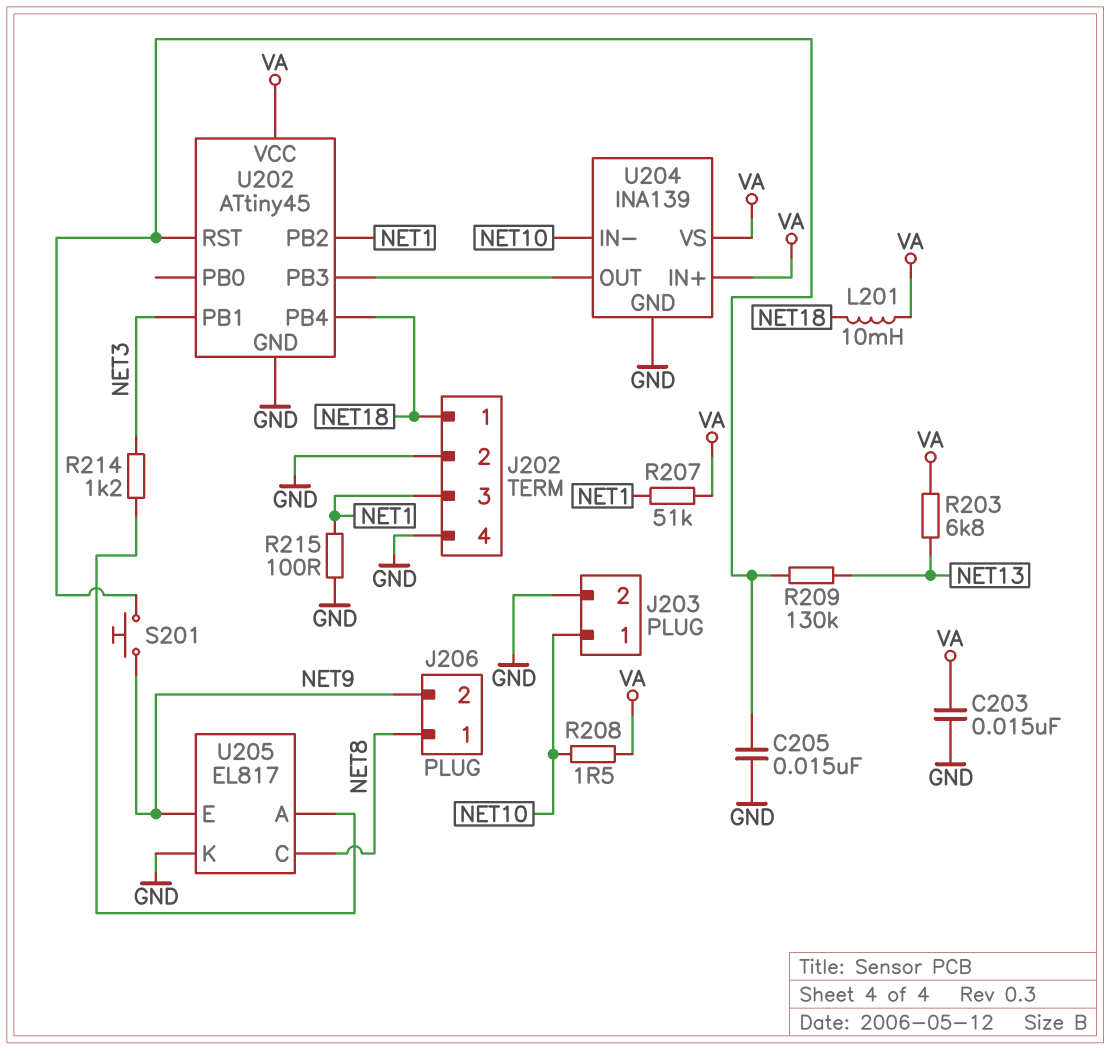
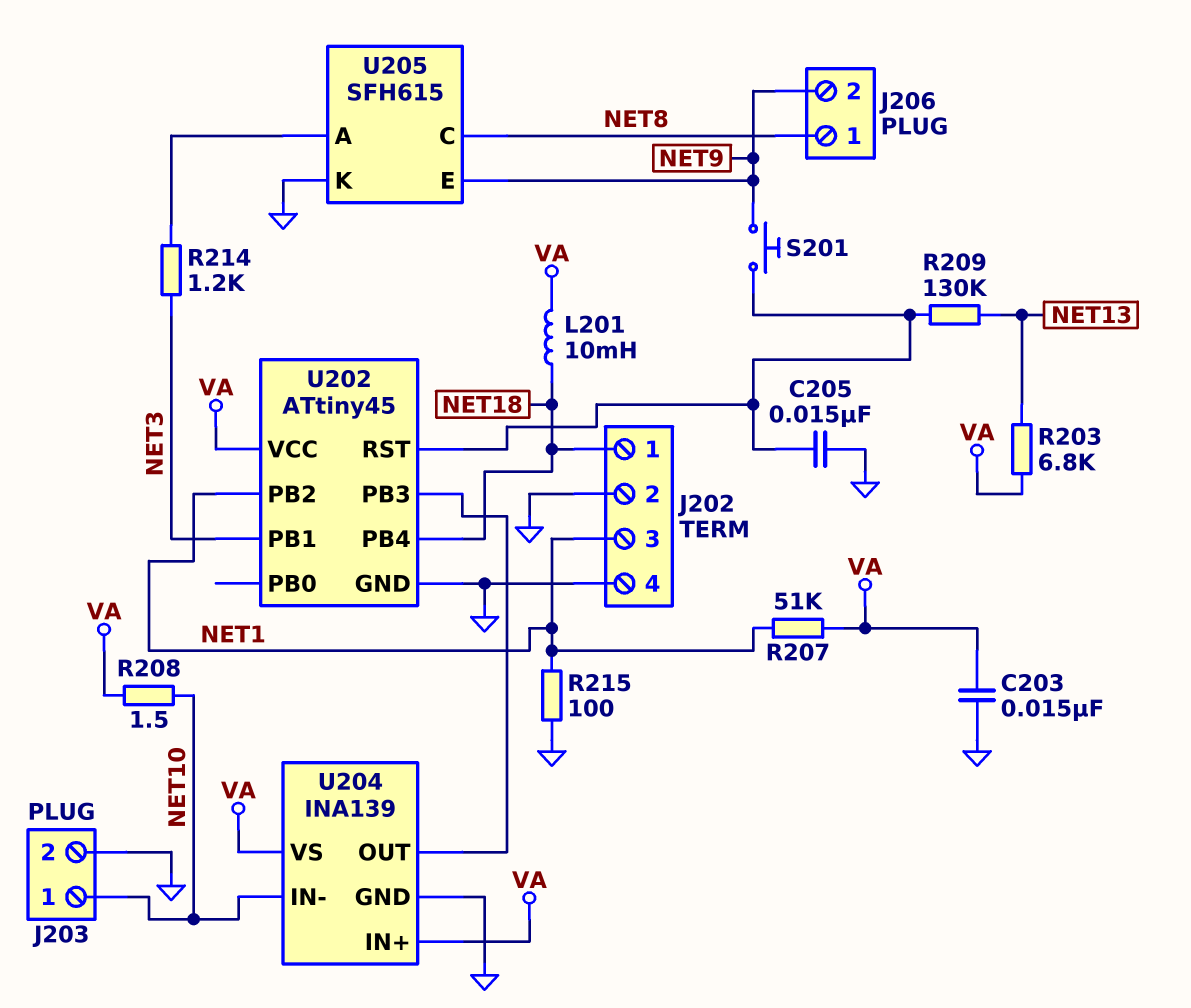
U205: EL817 -> SFH615

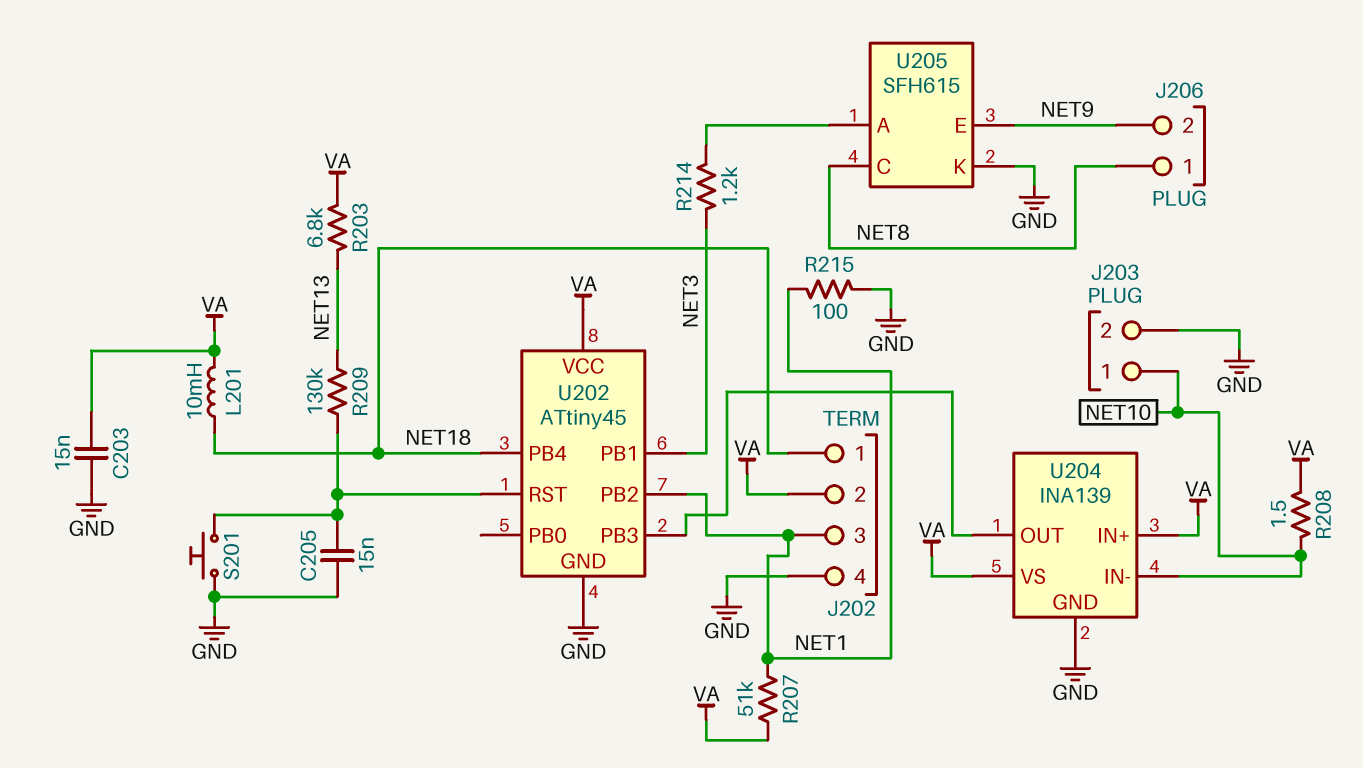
J202 pin 2: GND -> VA
S201: button (NET9, U202/RST) -> button (GND, U202/RST)

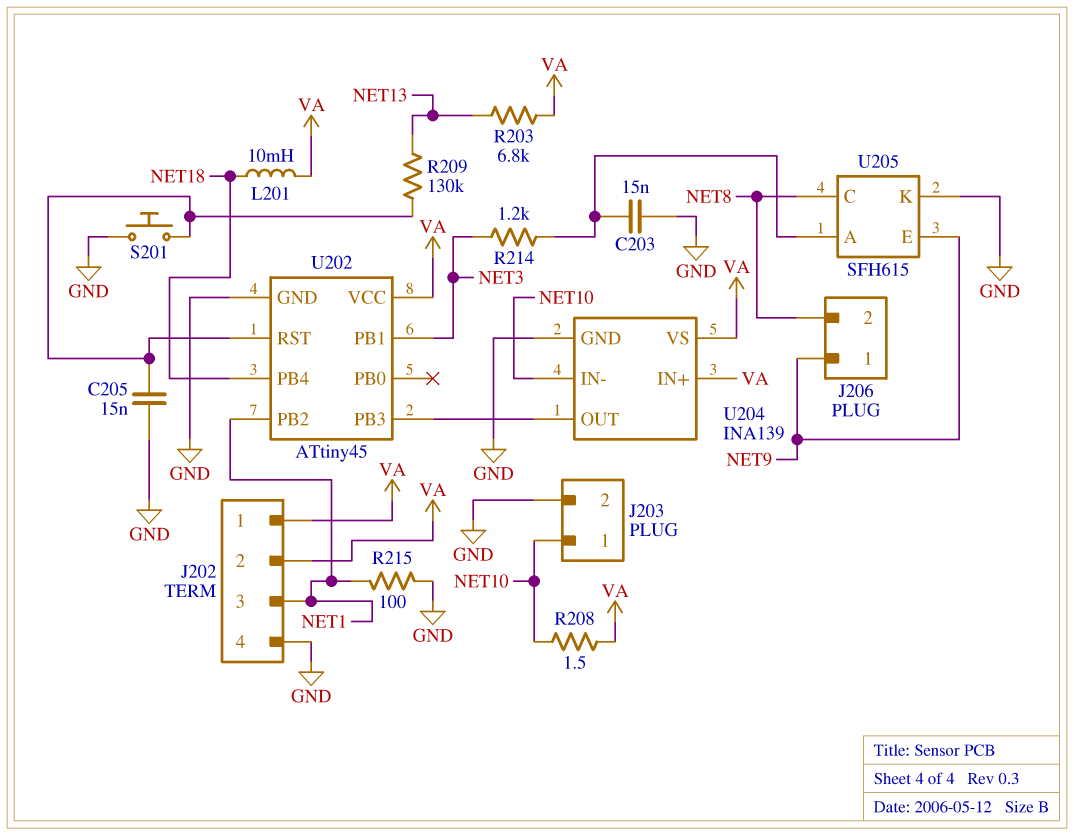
C203: 15nF (GND, VA) -> 15nF (GND, U205/A)
J202 pin 1: NET18 -> VA
J206 pin 1: NET8 -> NET9
J206 pin 2: NET9 -> NET8
R207: 51k (NET1, VA) -> none

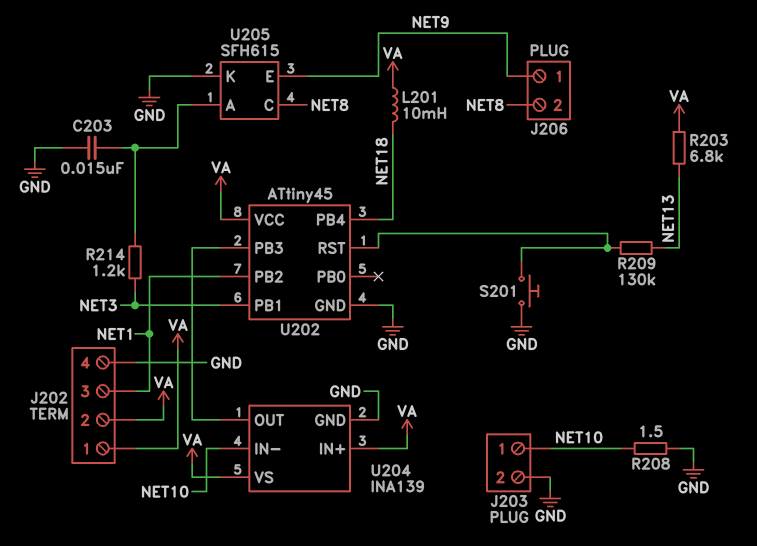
C205: 15nF (GND, U202/RST) -> none
R208: 1.5 (NET10, VA) -> 1.5 (GND, NET10)
R215: 100 (GND, NET1) -> none

